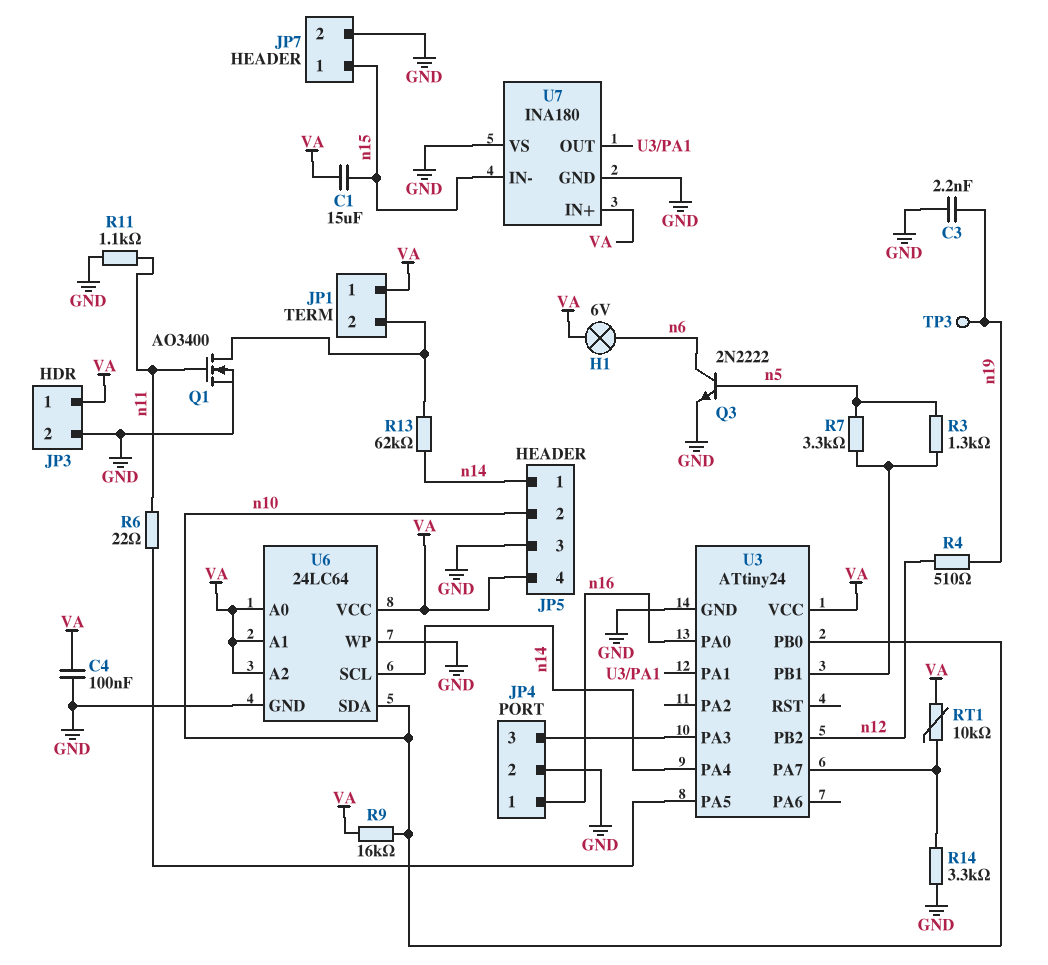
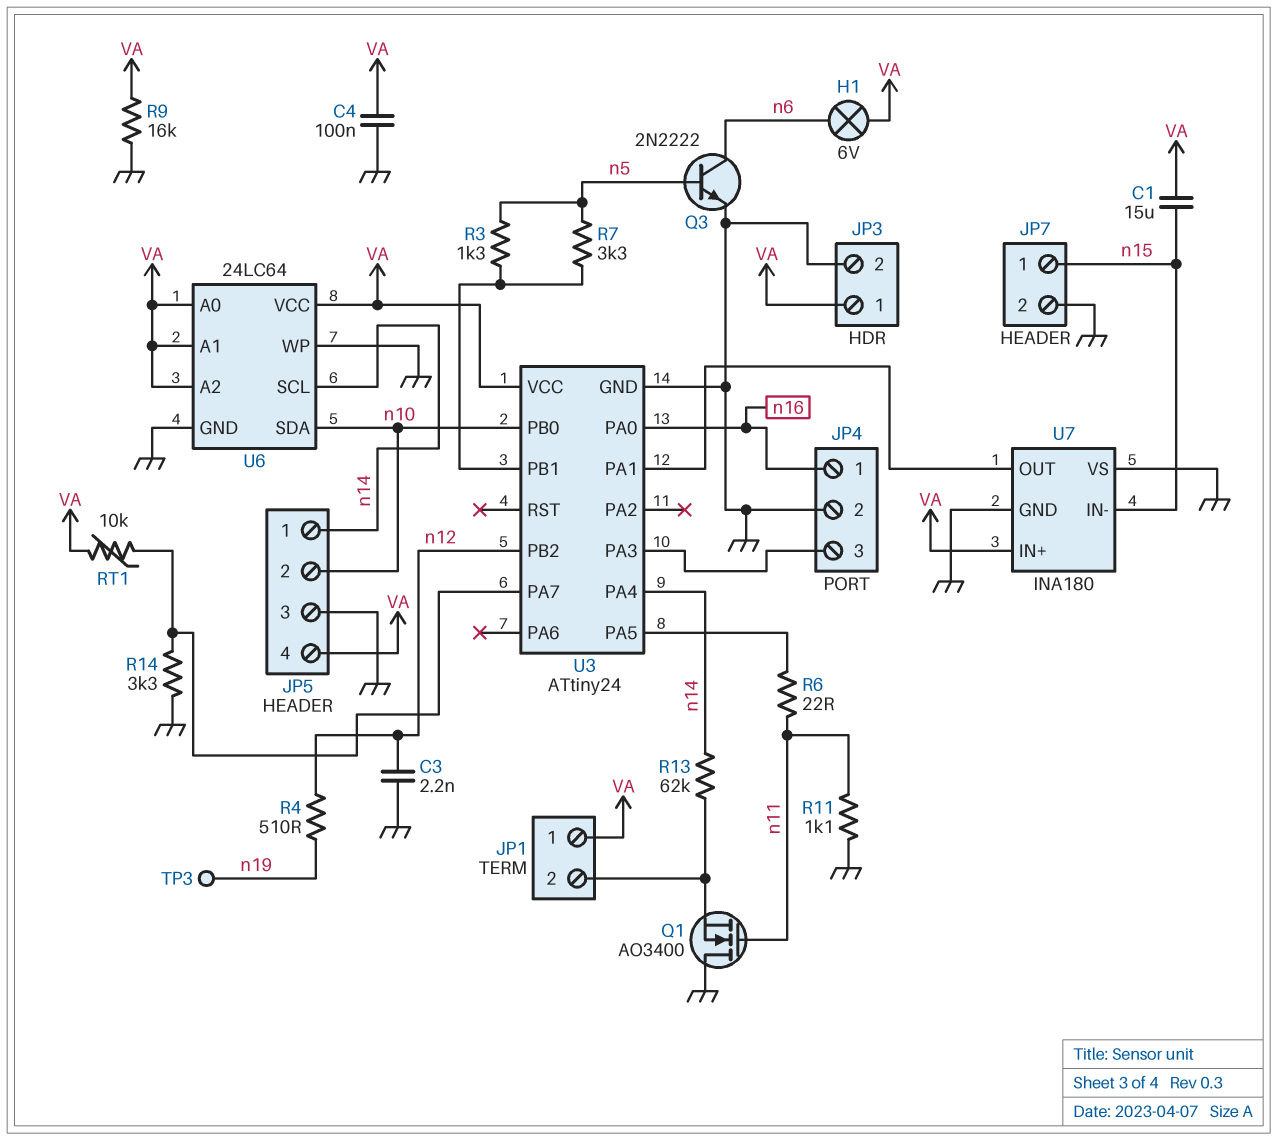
C3: 2.2nF (GND, n19) -> 2.2nF (GND, n12)
Q1: NMOS AO3400 (G n11, D JP1/2, S GND) -> NMOS AO3400 (G n11, D GND, S JP1/2)
R9: 16k (VA, n10) -> 16k (GND, VA)

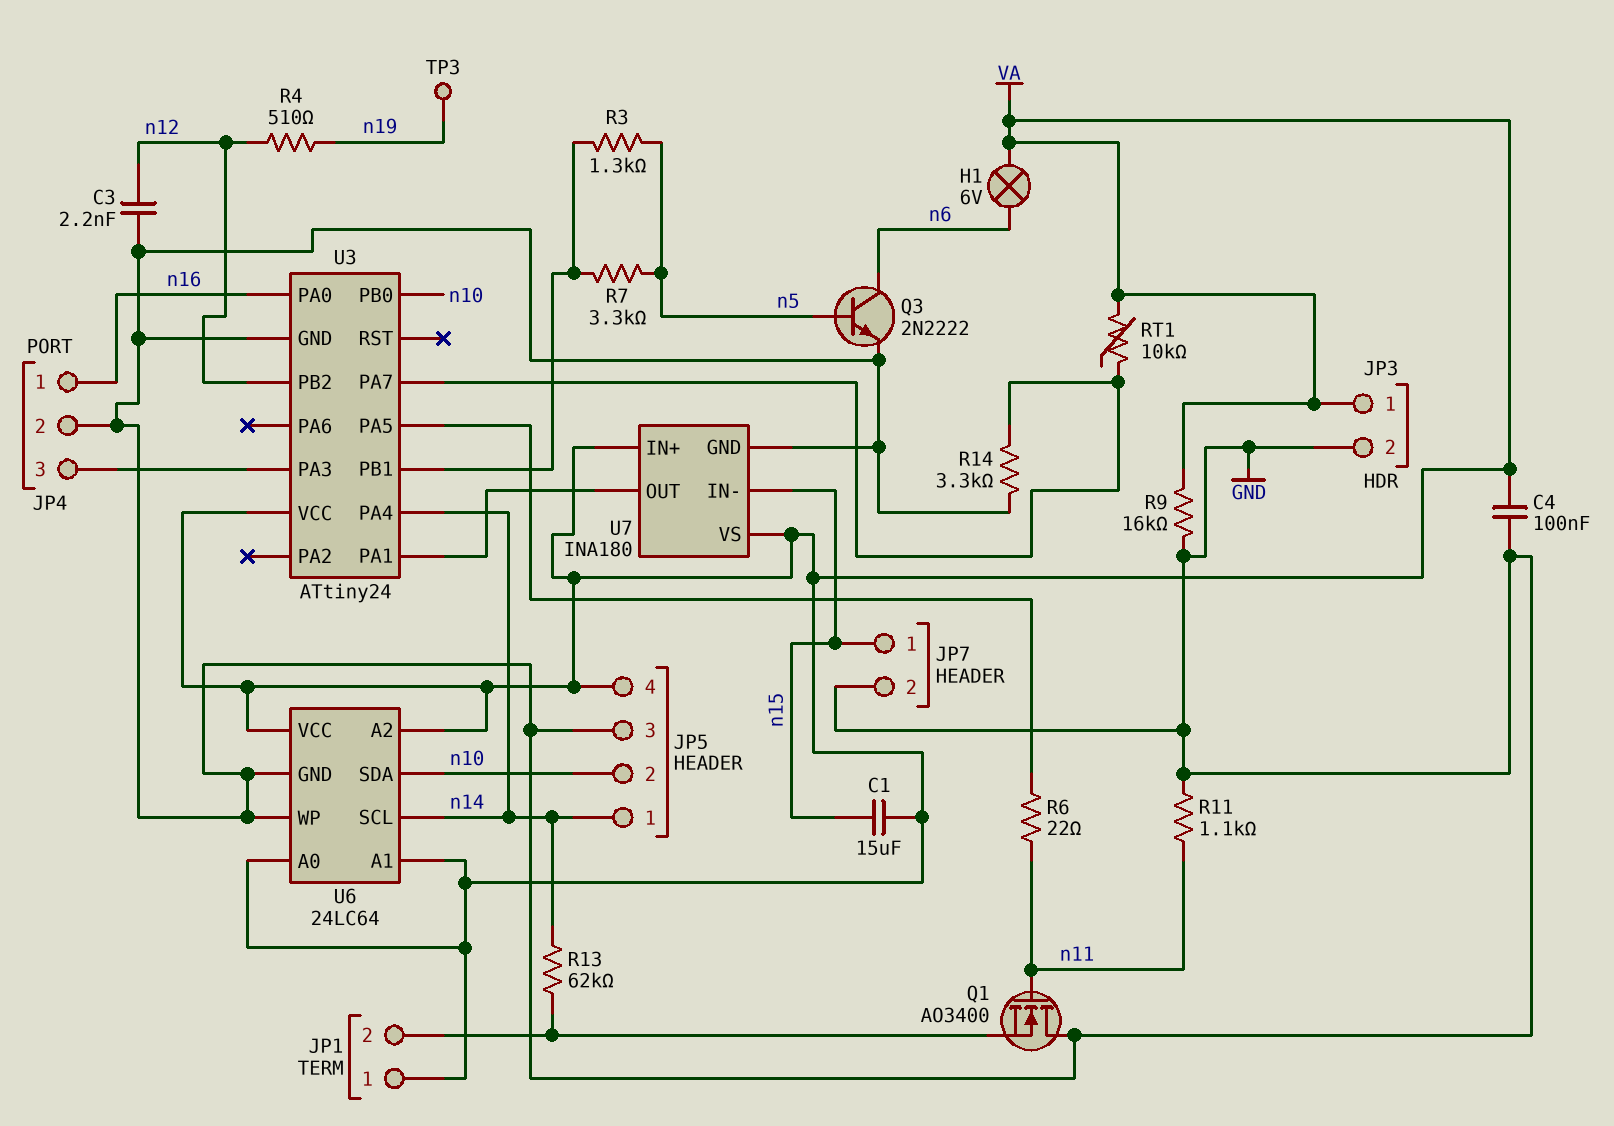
U7 pin VS: GND -> VA

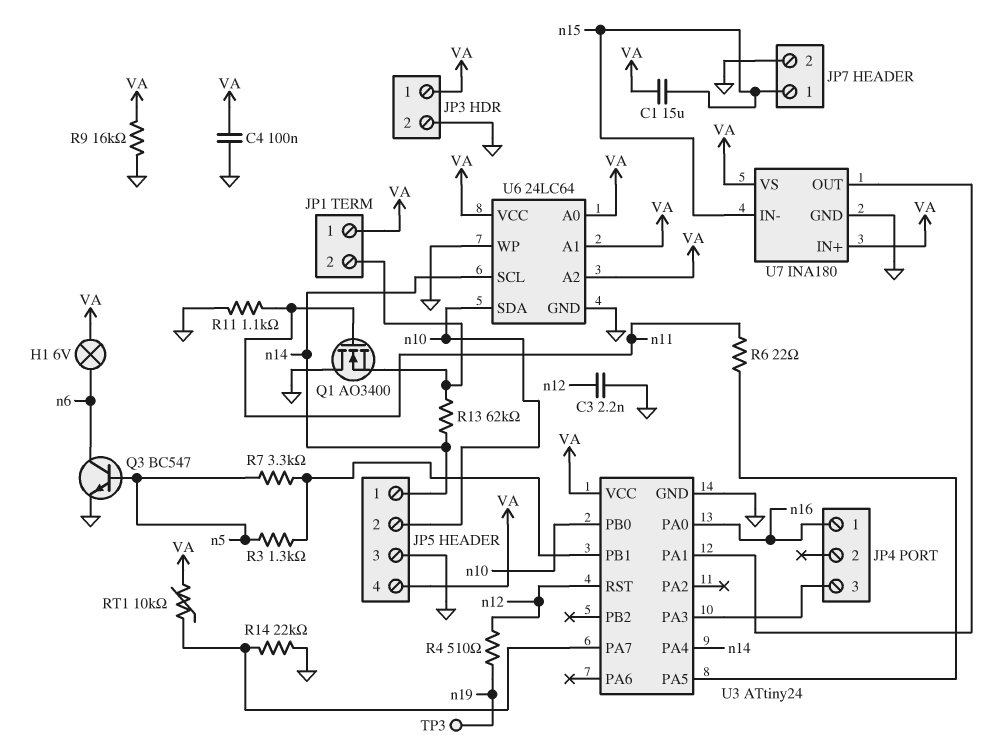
JP4 pin 2: GND -> none
Q3: NPN 2N2222 (B n5, C n6, E GND) -> NPN BC547 (B n5, C n6, E GND)
R14: 3.3k (GND, U3/PA7) -> 22k (GND, U3/PA7)
U3 pin PB2: n12 -> none
U3 pin RST: none -> n12

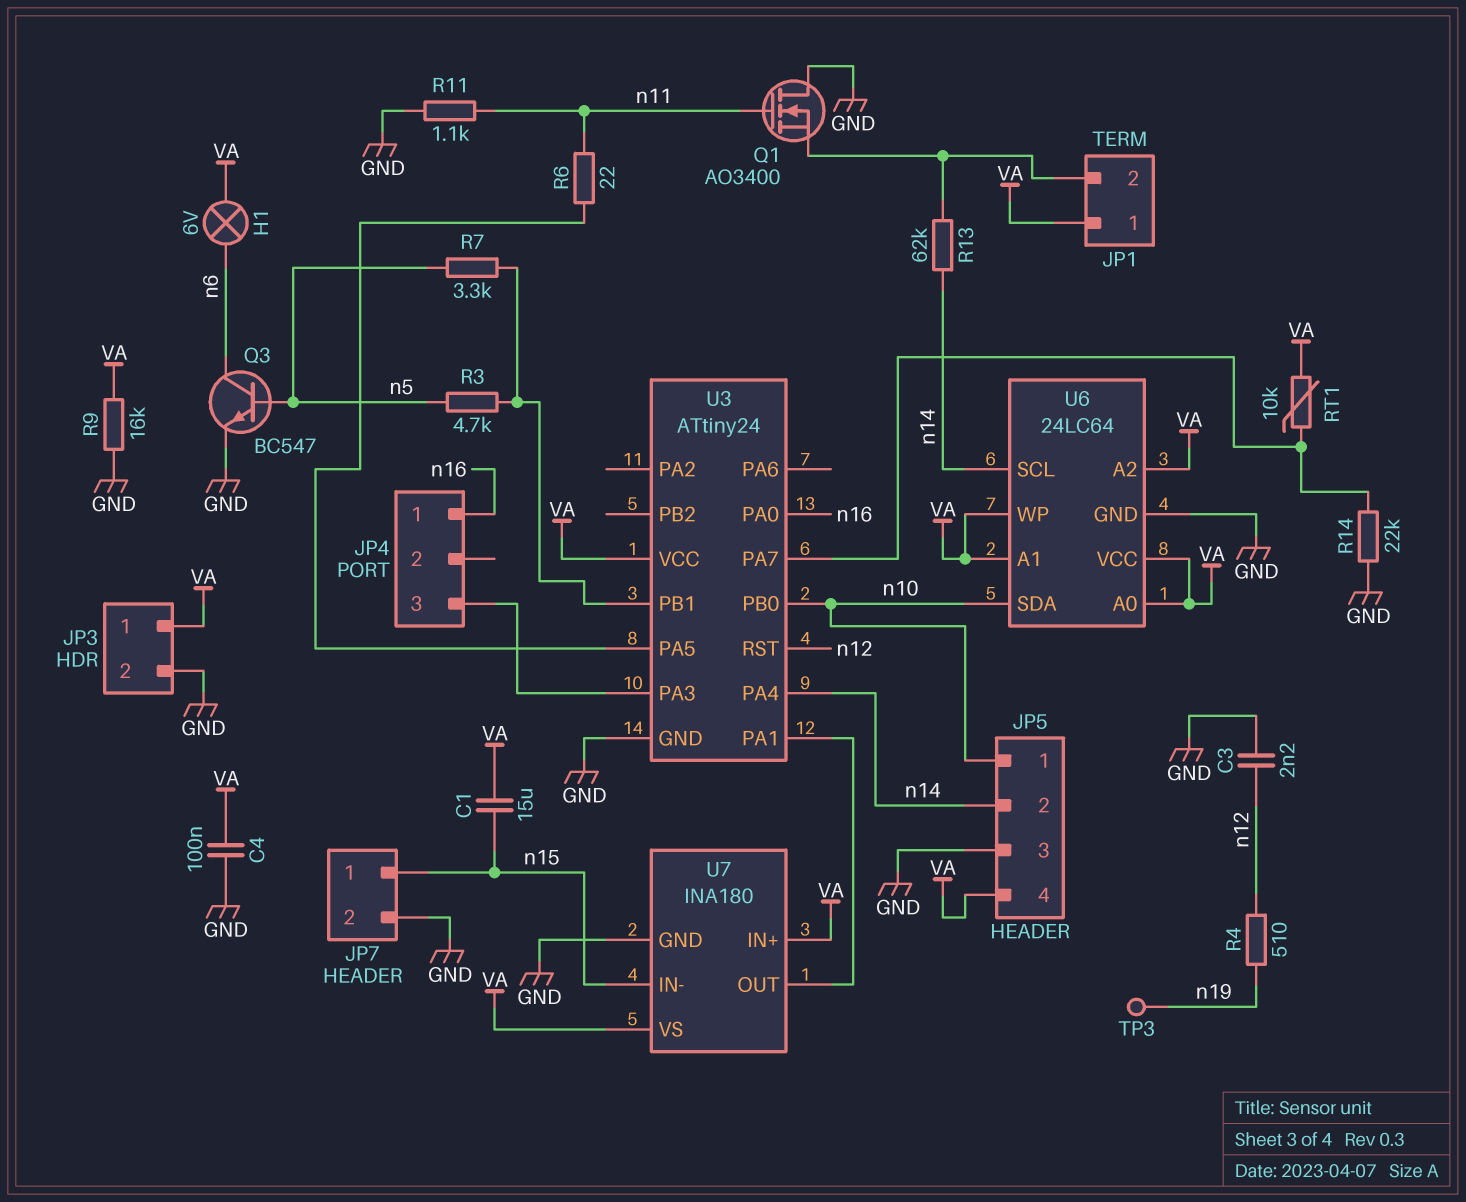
JP5 pin 1: n14 -> n10
JP5 pin 2: n10 -> n14
R3: 1.3k (U3/PB1, n5) -> 4.7k (U3/PB1, n5)
U6 pin WP: GND -> VA

